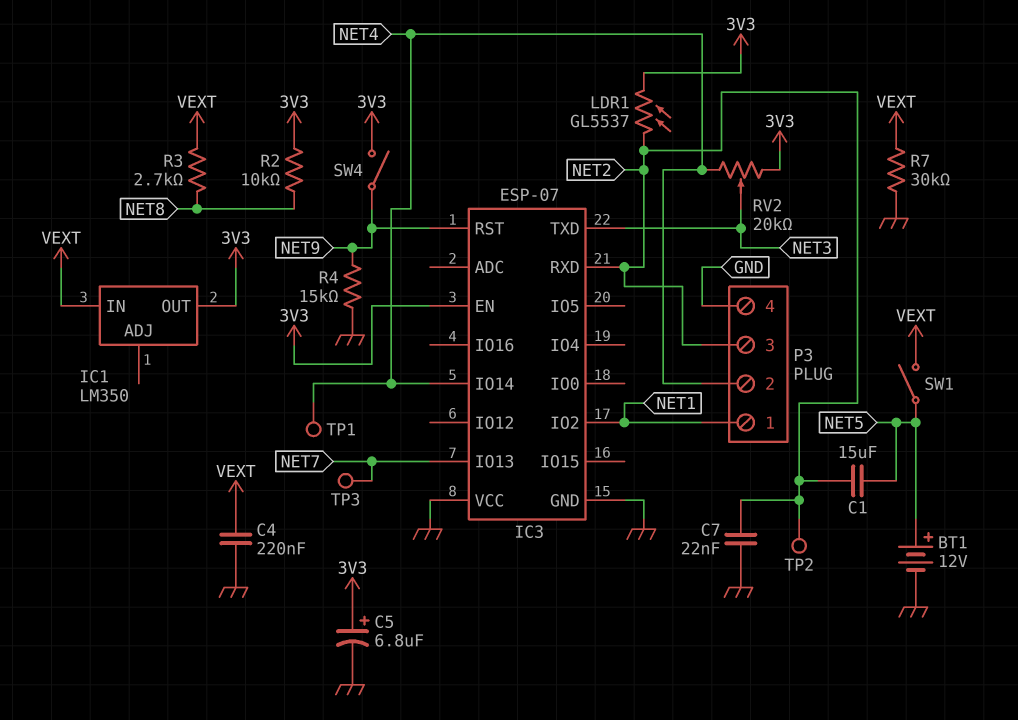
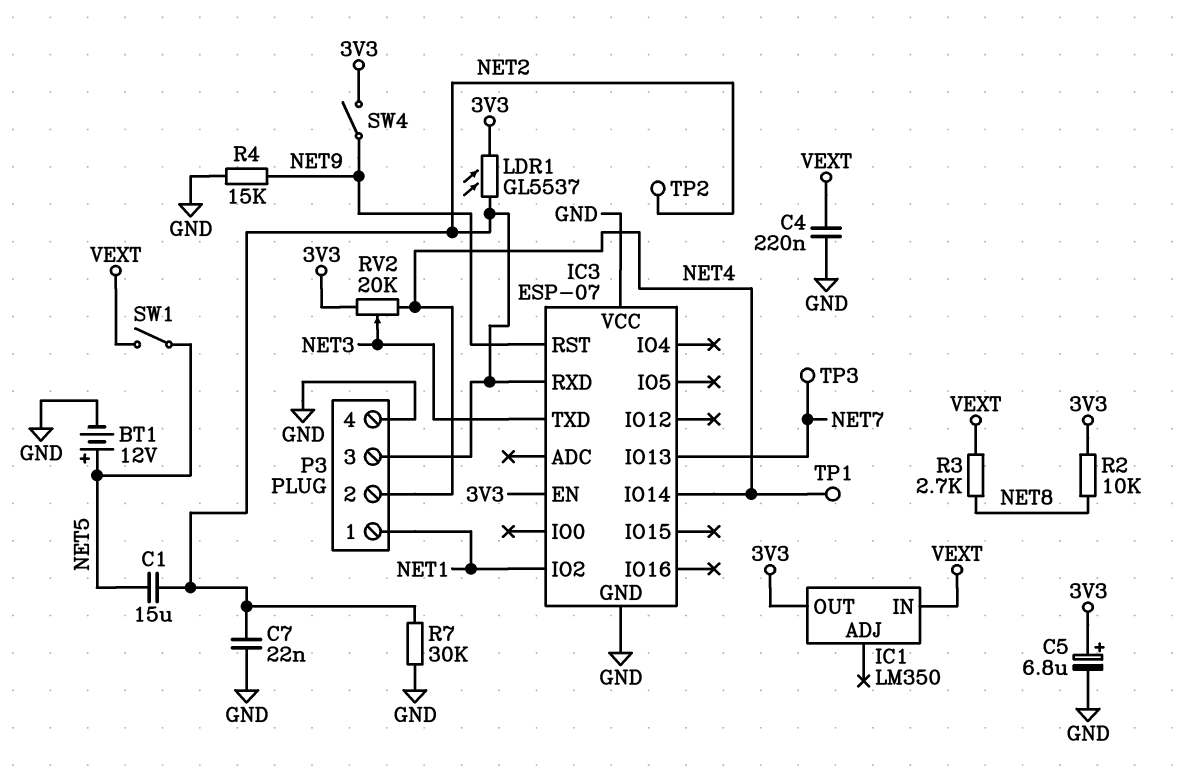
R7: 30k (GND, VEXT) -> 30k (GND, NET2)

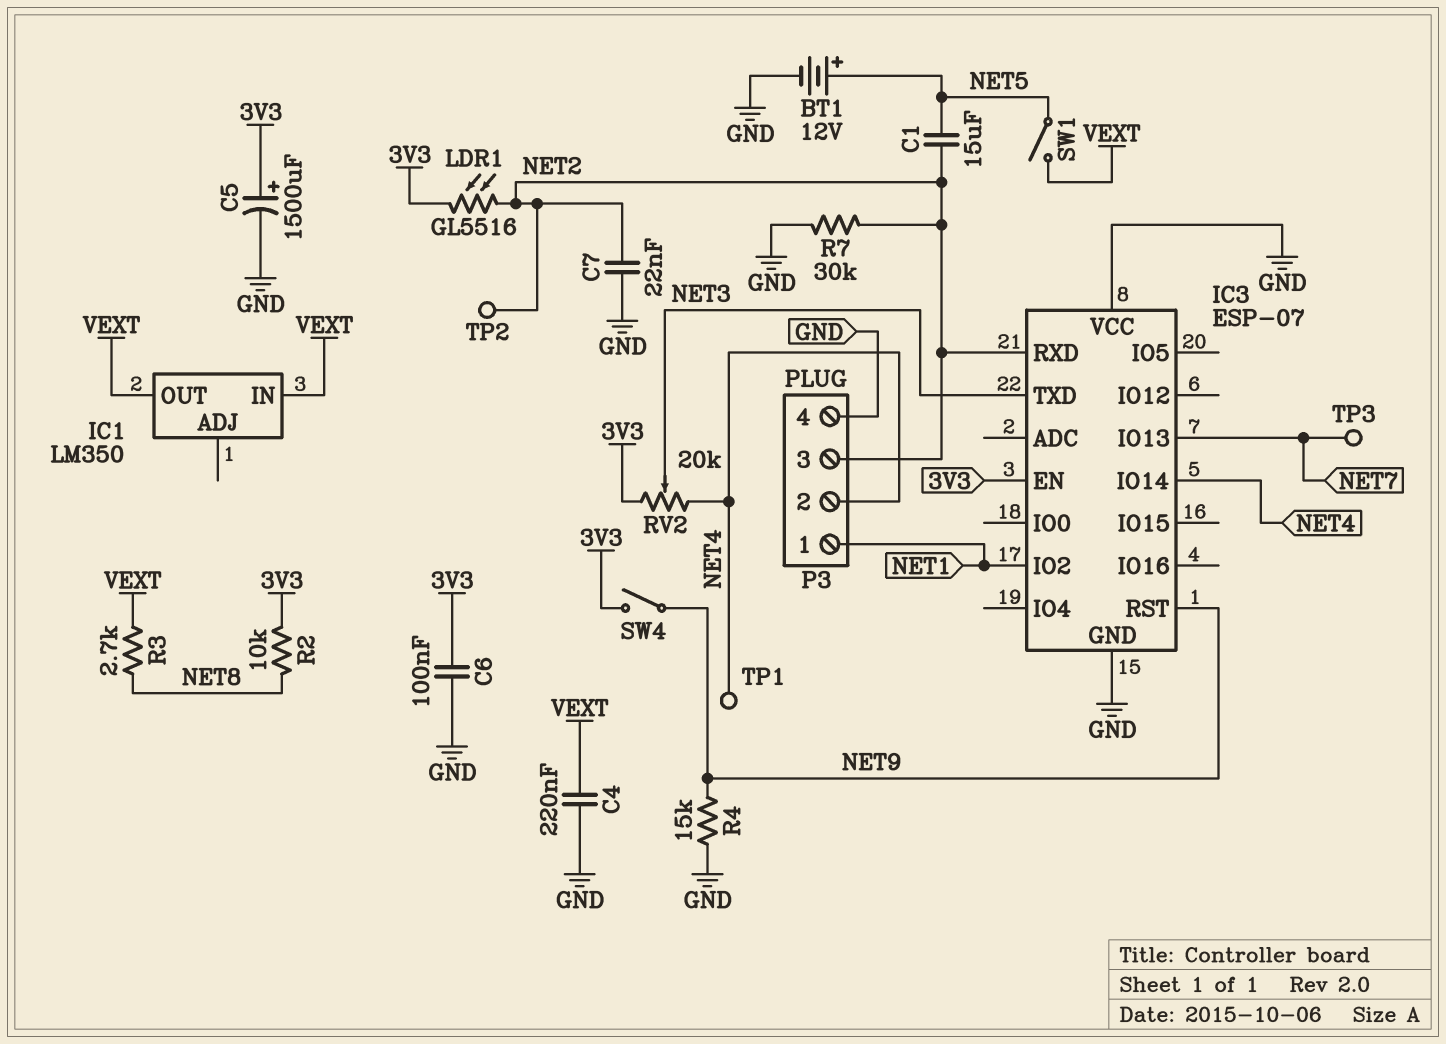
C5: 6.8uF (plus 3V3, minus GND) -> 1500uF (plus 3V3, minus GND)
C6: none -> 100nF (3V3, GND)
IC1 pin OUT: 3V3 -> VEXT
LDR1: GL5537 (3V3, NET2) -> GL5516 (3V3, NET2)

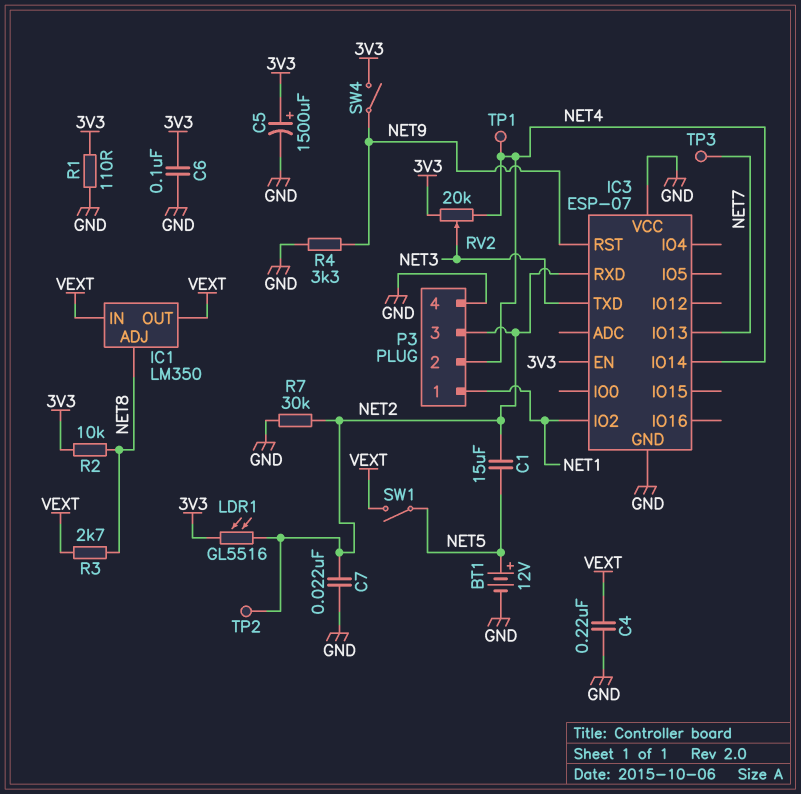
IC1 pin ADJ: none -> NET8
R1: none -> 110 (3V3, GND)
R4: 15k (GND, NET9) -> 3.3k (GND, NET9)

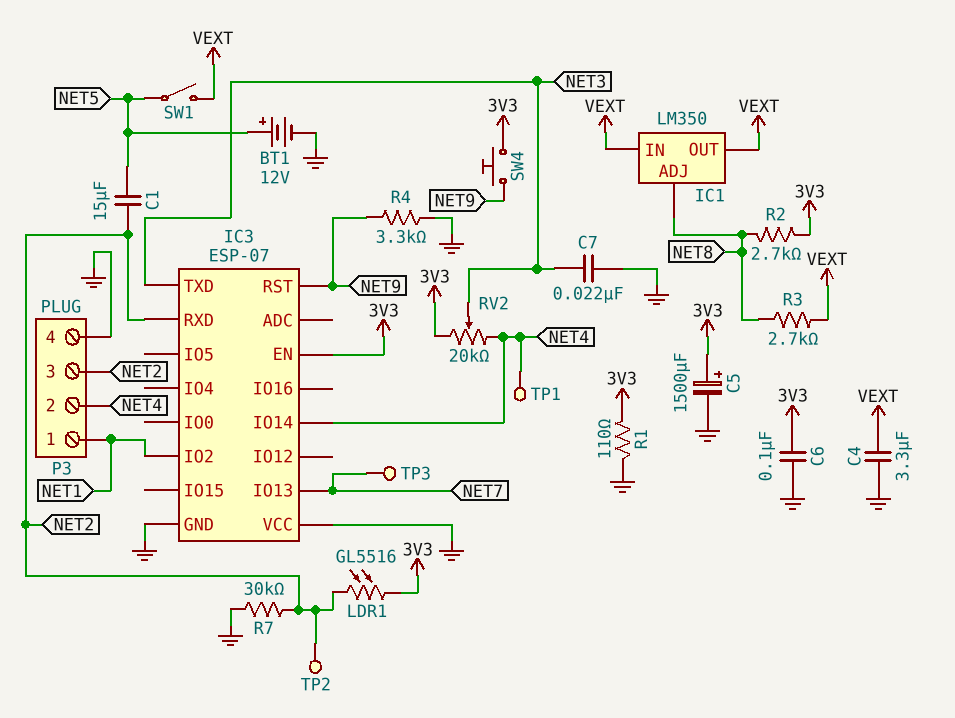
C4: 220nF (GND, VEXT) -> 3.3uF (GND, VEXT)
C7: 22nF (GND, NET2) -> 22nF (GND, NET3)
R2: 10k (3V3, NET8) -> 2.7k (3V3, NET8)
SW4: switch (3V3, NET9) -> button (3V3, NET9)

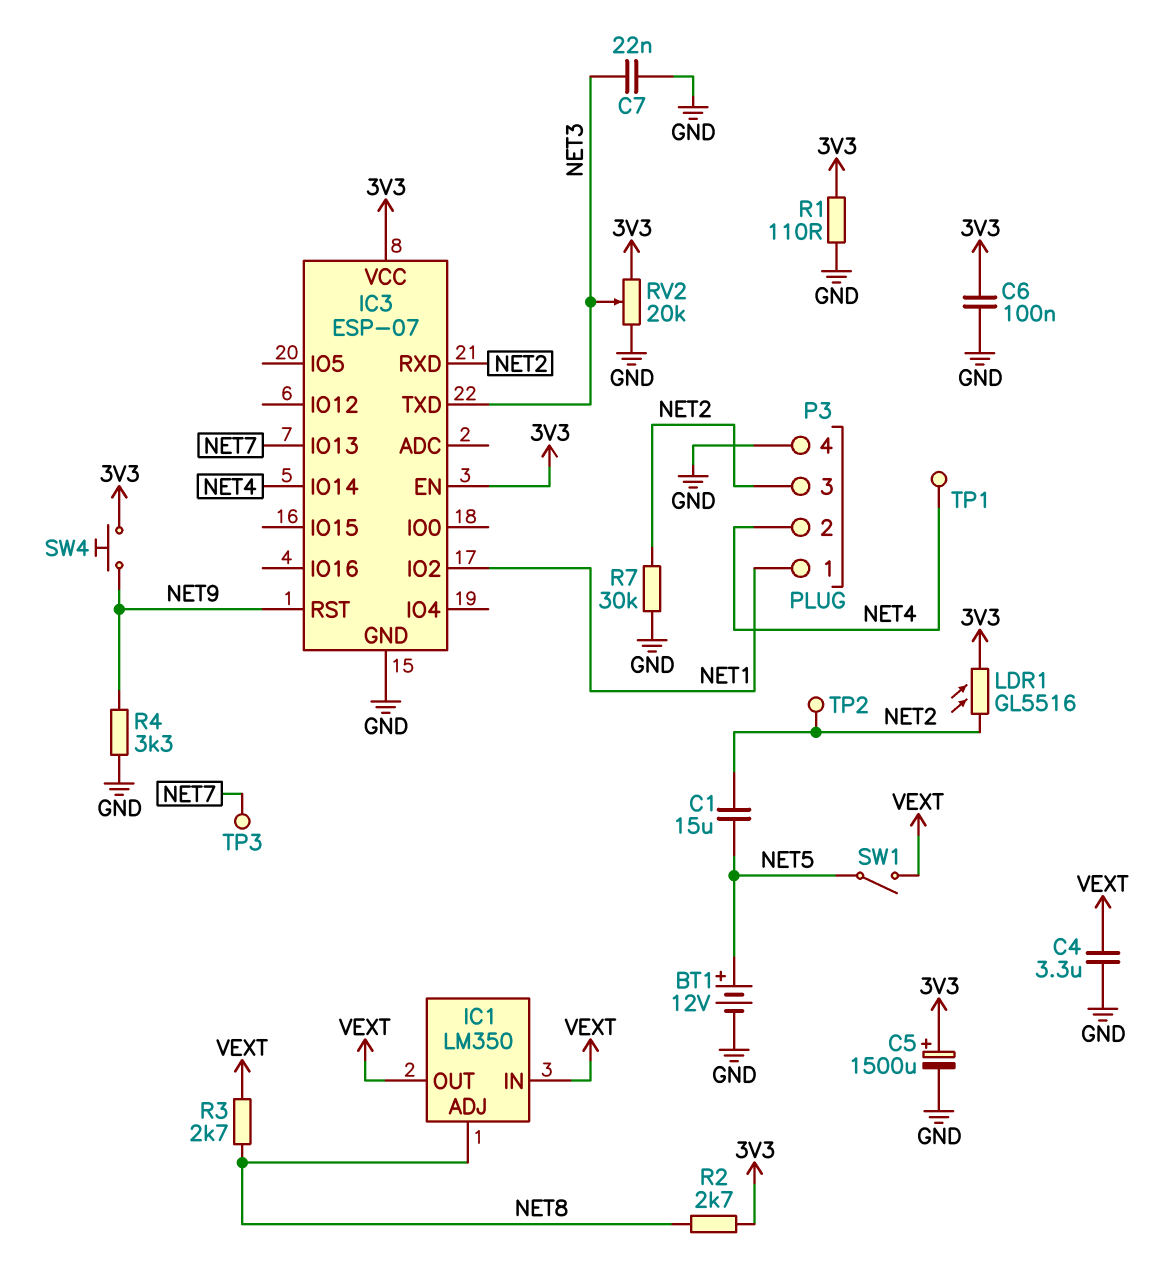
IC3 pin VCC: GND -> 3V3
RV2: 20k (3V3, NET4, wiper NET3) -> 20k (3V3, GND, wiper NET3)

